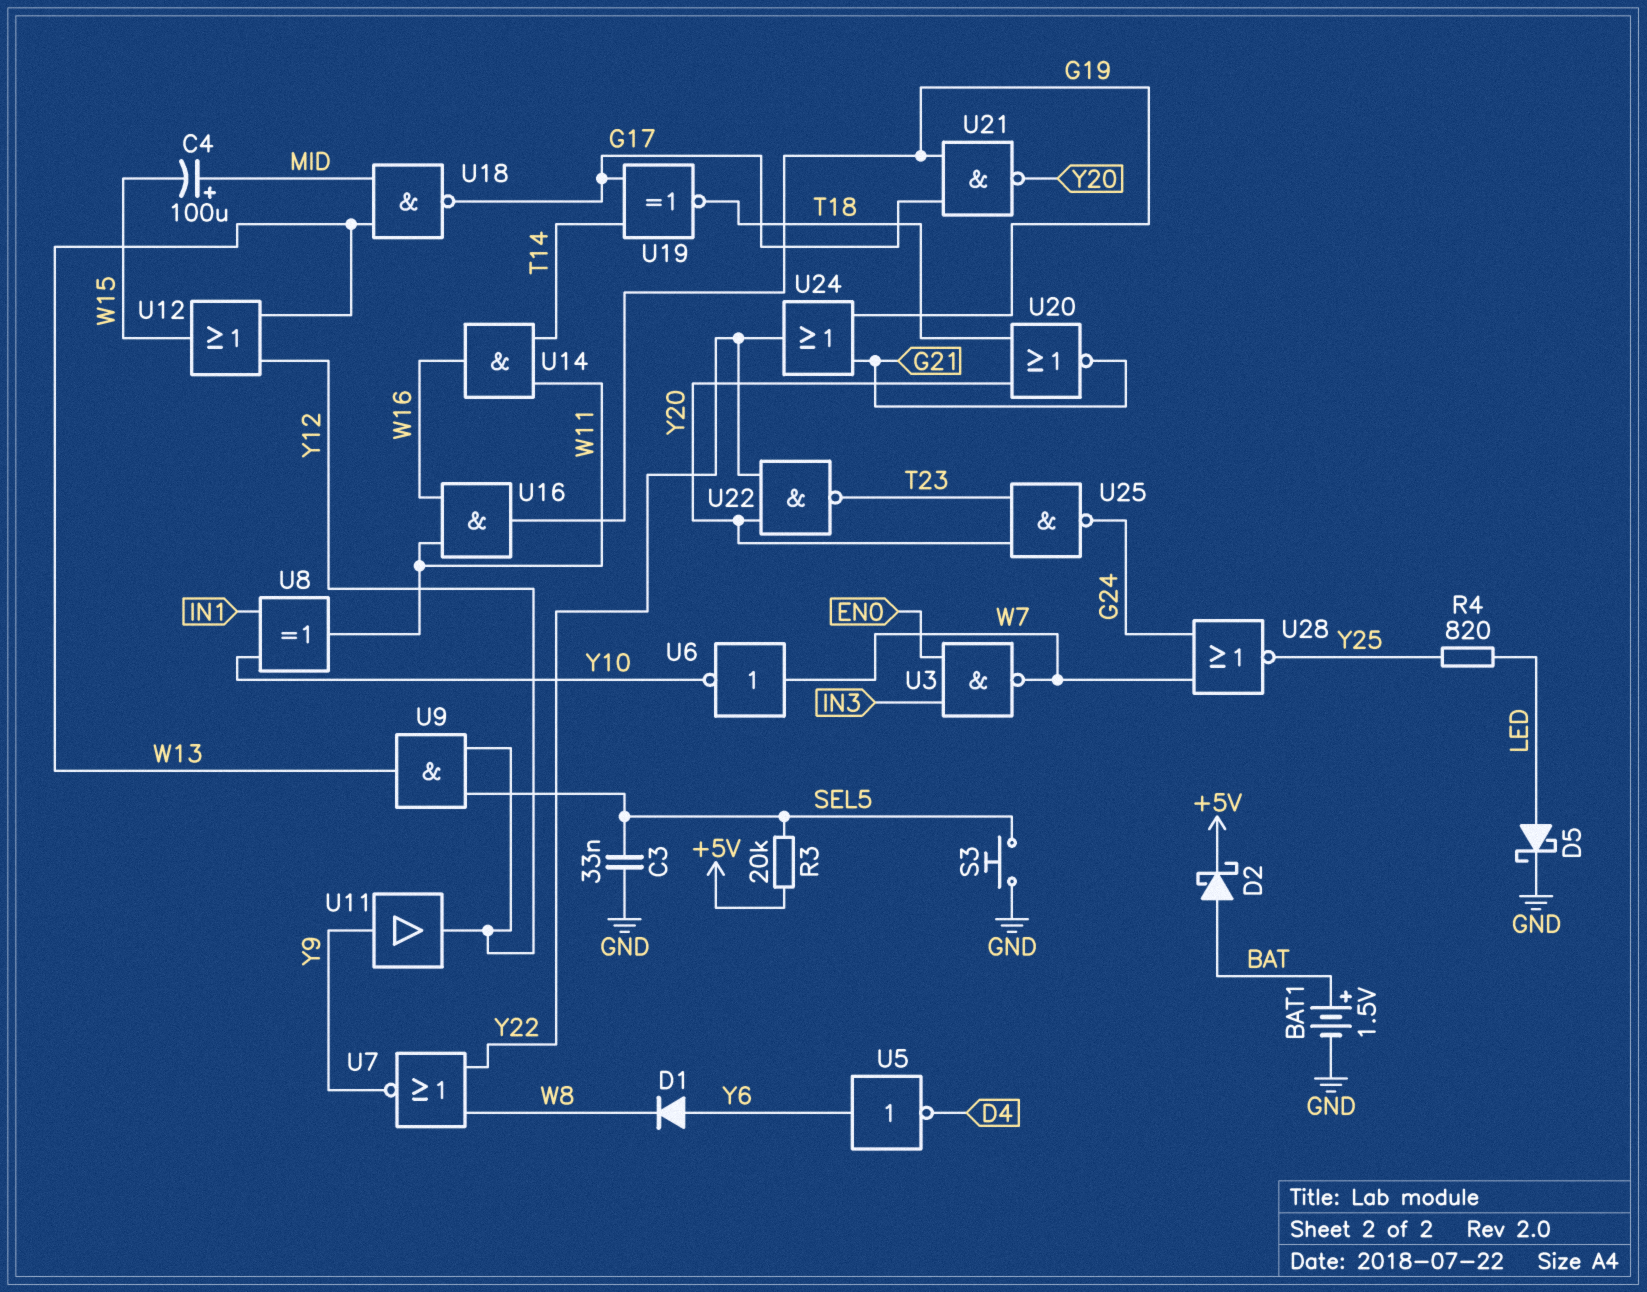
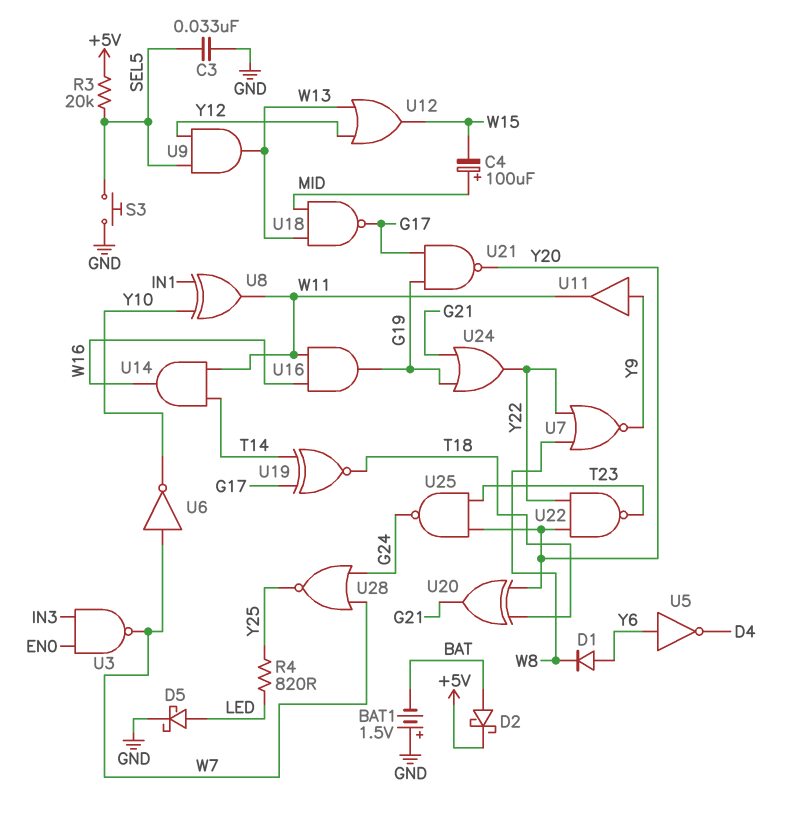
BAT1: 1.5V (plus BAT, minus GND) -> 1.5V (plus GND, minus BAT)
U11: buffer (in Y9, out Y12) -> buffer (in Y9, out W11)
U20: NOR (in T18, in Y20, out G21) -> XOR (in T18, in Y20, out G21)

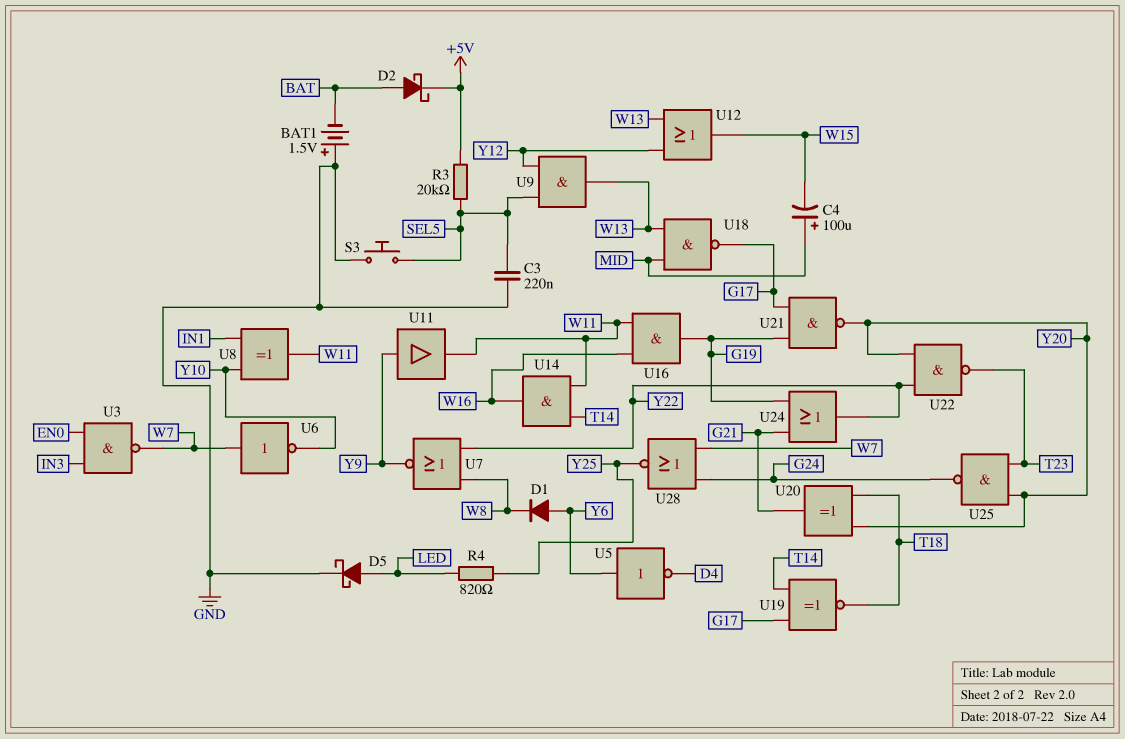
C3: 33nF (GND, SEL5) -> 220nF (GND, SEL5)

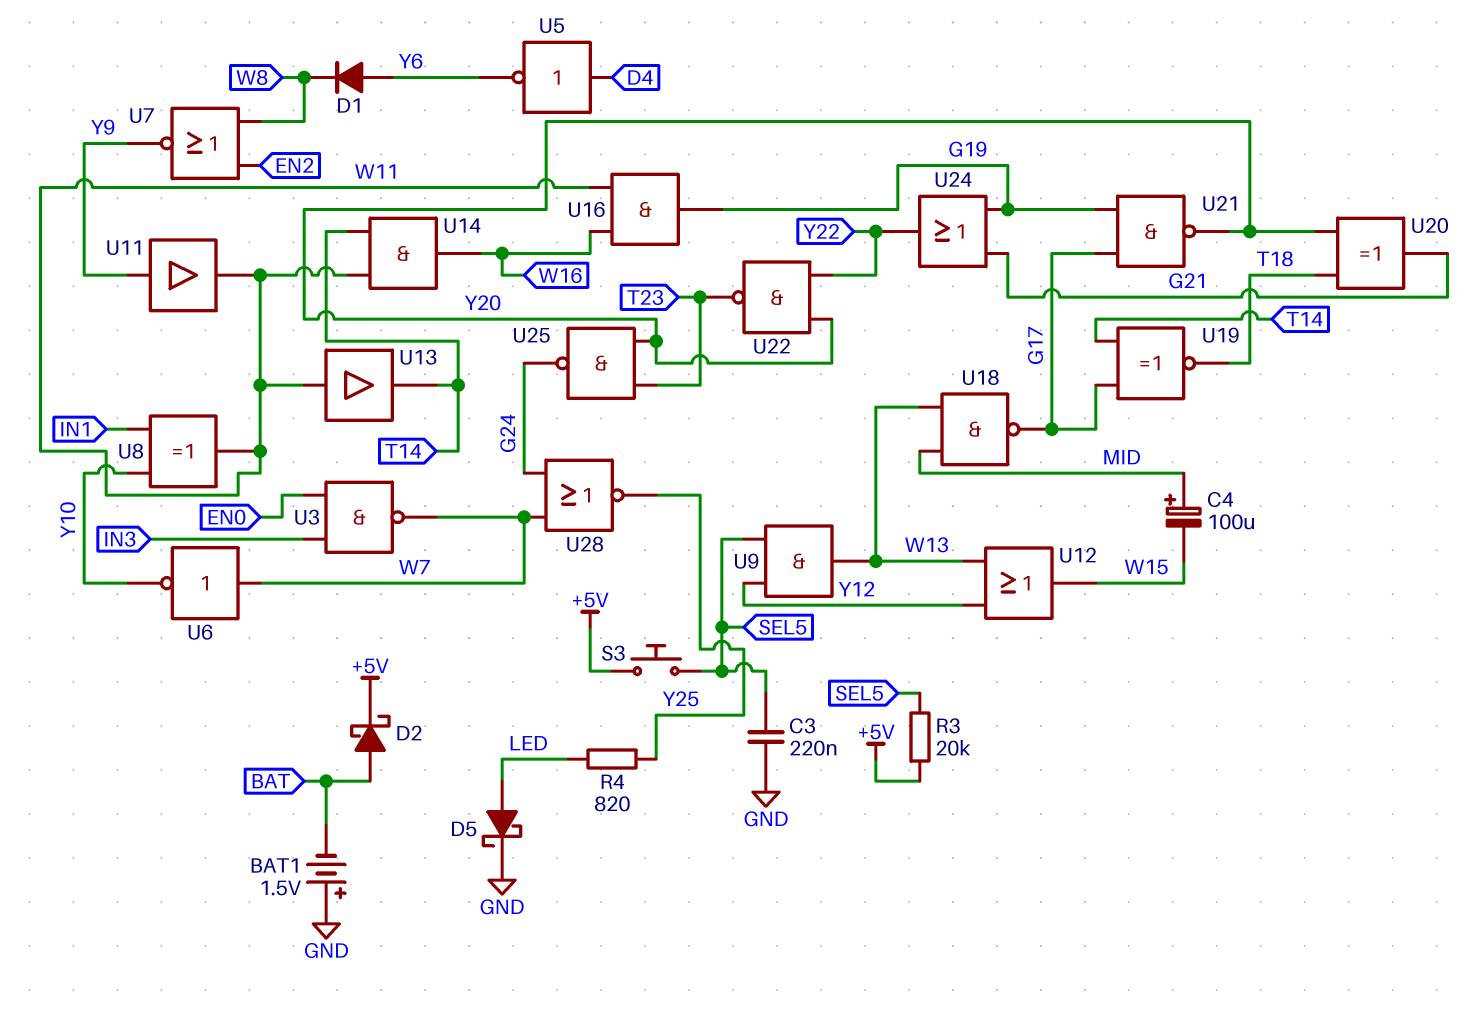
S3: button (GND, SEL5) -> button (+5V, SEL5)
U5: NOT (in Y6, out D4) -> NOT (in D4, out Y6)
U7: NOR (in W8, in Y22, out Y9) -> NOR (in EN2, in W8, out Y9)
U13: none -> buffer (in W11, out T14)

